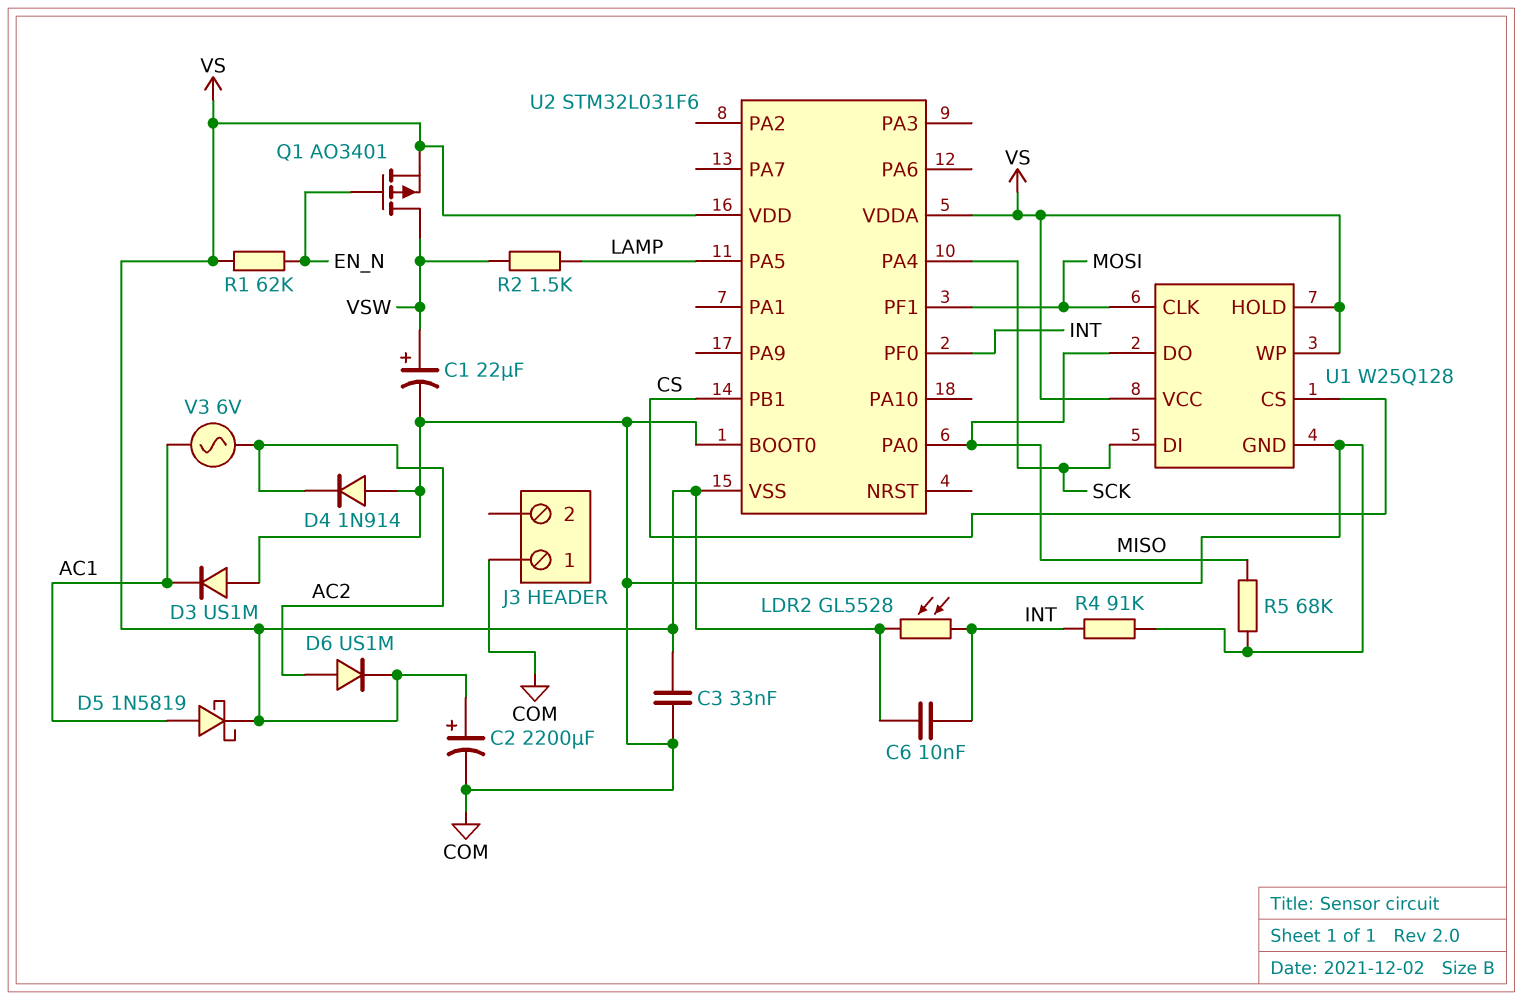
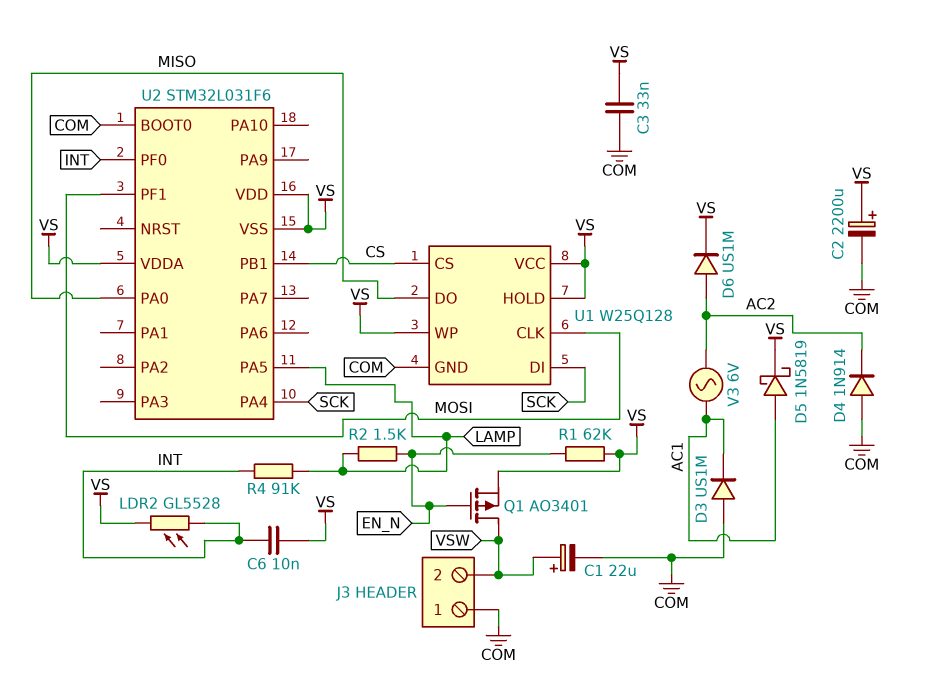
J3 pin 2: none -> VSW
R2: 1.5k (LAMP, VSW) -> 1.5k (EN_N, LAMP)
R4: 91k (COM, INT) -> 91k (INT, LAMP)
R5: 68k (COM, MISO) -> none

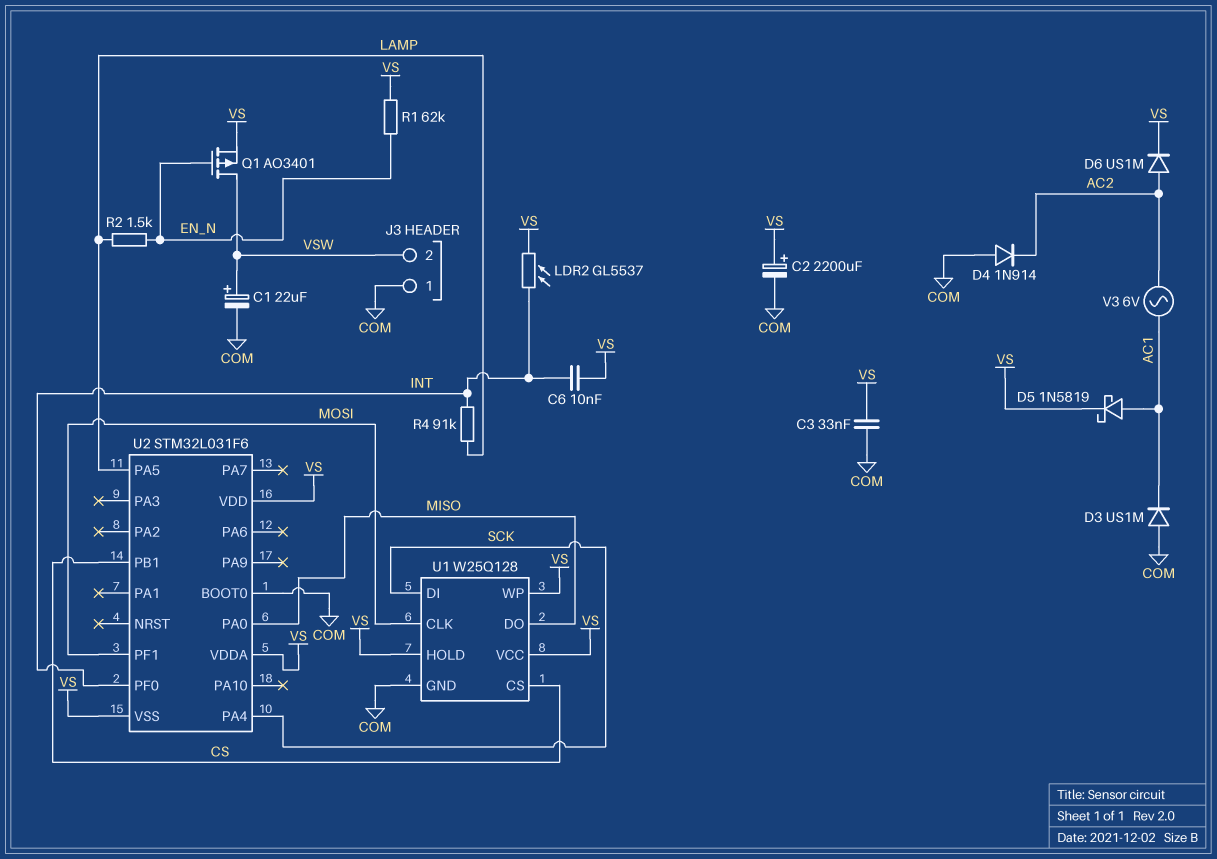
LDR2: GL5528 (INT, VS) -> GL5537 (INT, VS)

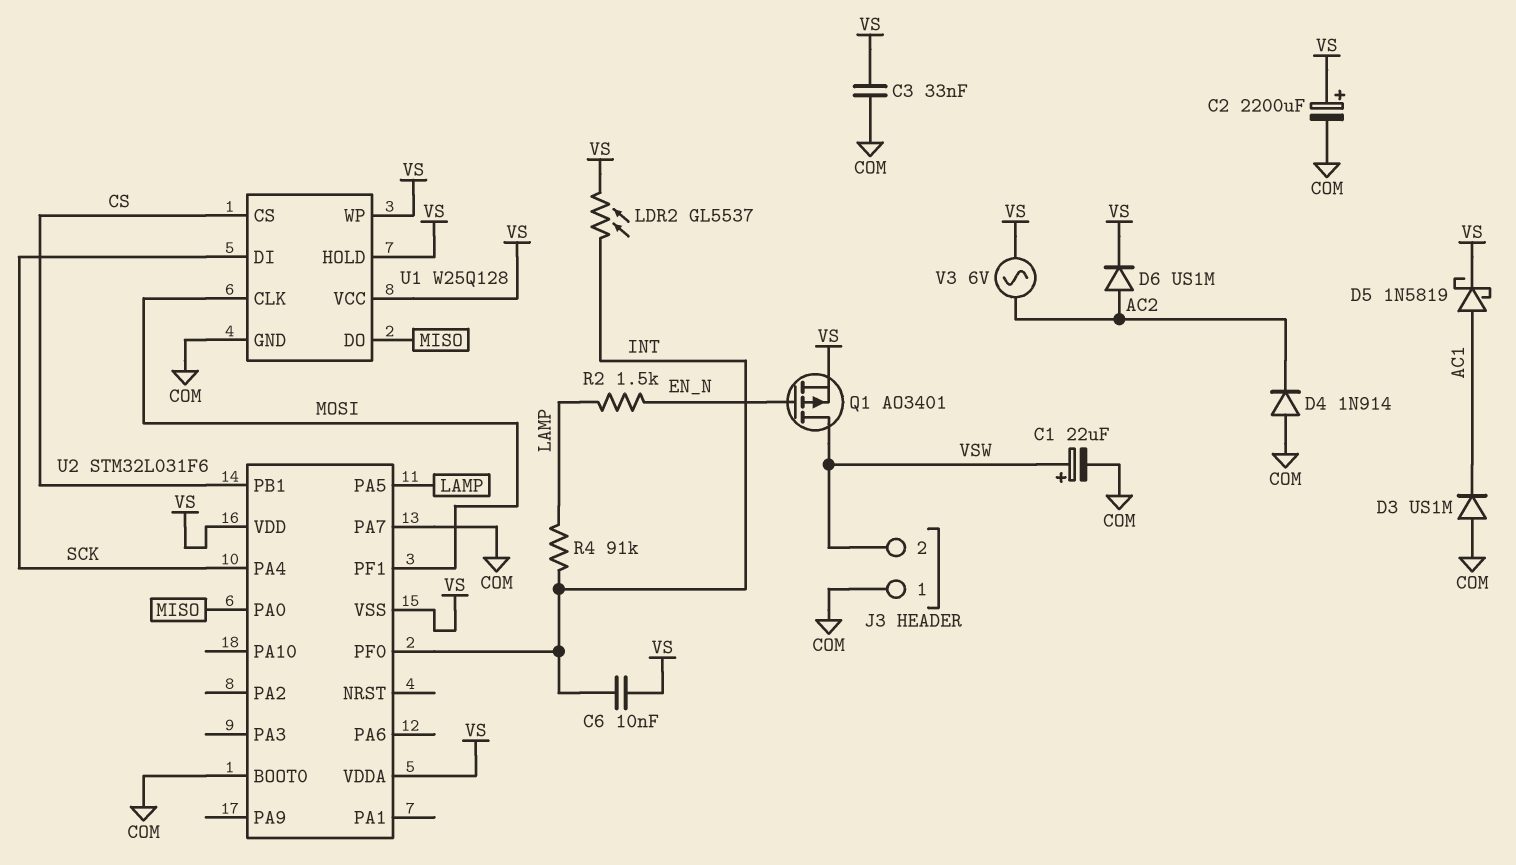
R1: 62k (EN_N, VS) -> none
U2 pin PA7: none -> COM
V3: AC 6V (AC1, AC2) -> AC 6V (AC2, VS)

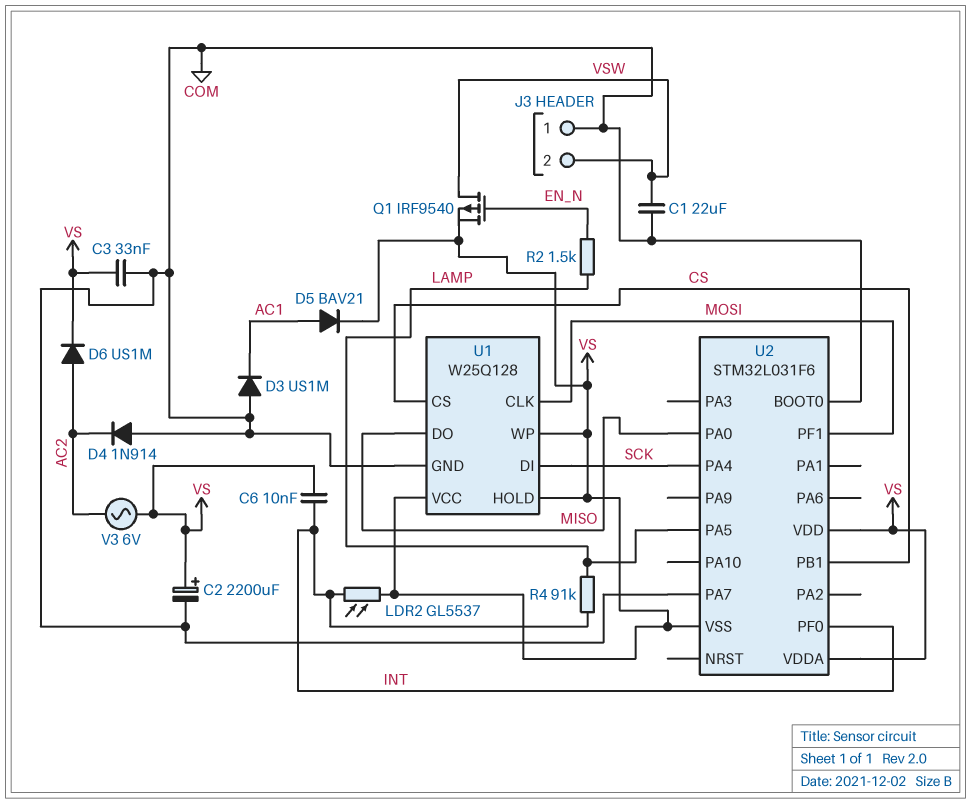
C1: 22uF (plus VSW, minus COM) -> 22uF (COM, VSW)
D5: schottky 1N5819 (A AC1, K VS) -> diode BAV21 (A AC1, K VS)
Q1: PMOS AO3401 (G EN_N, D VSW, S VS) -> PMOS IRF9540 (G EN_N, D VSW, S VS)

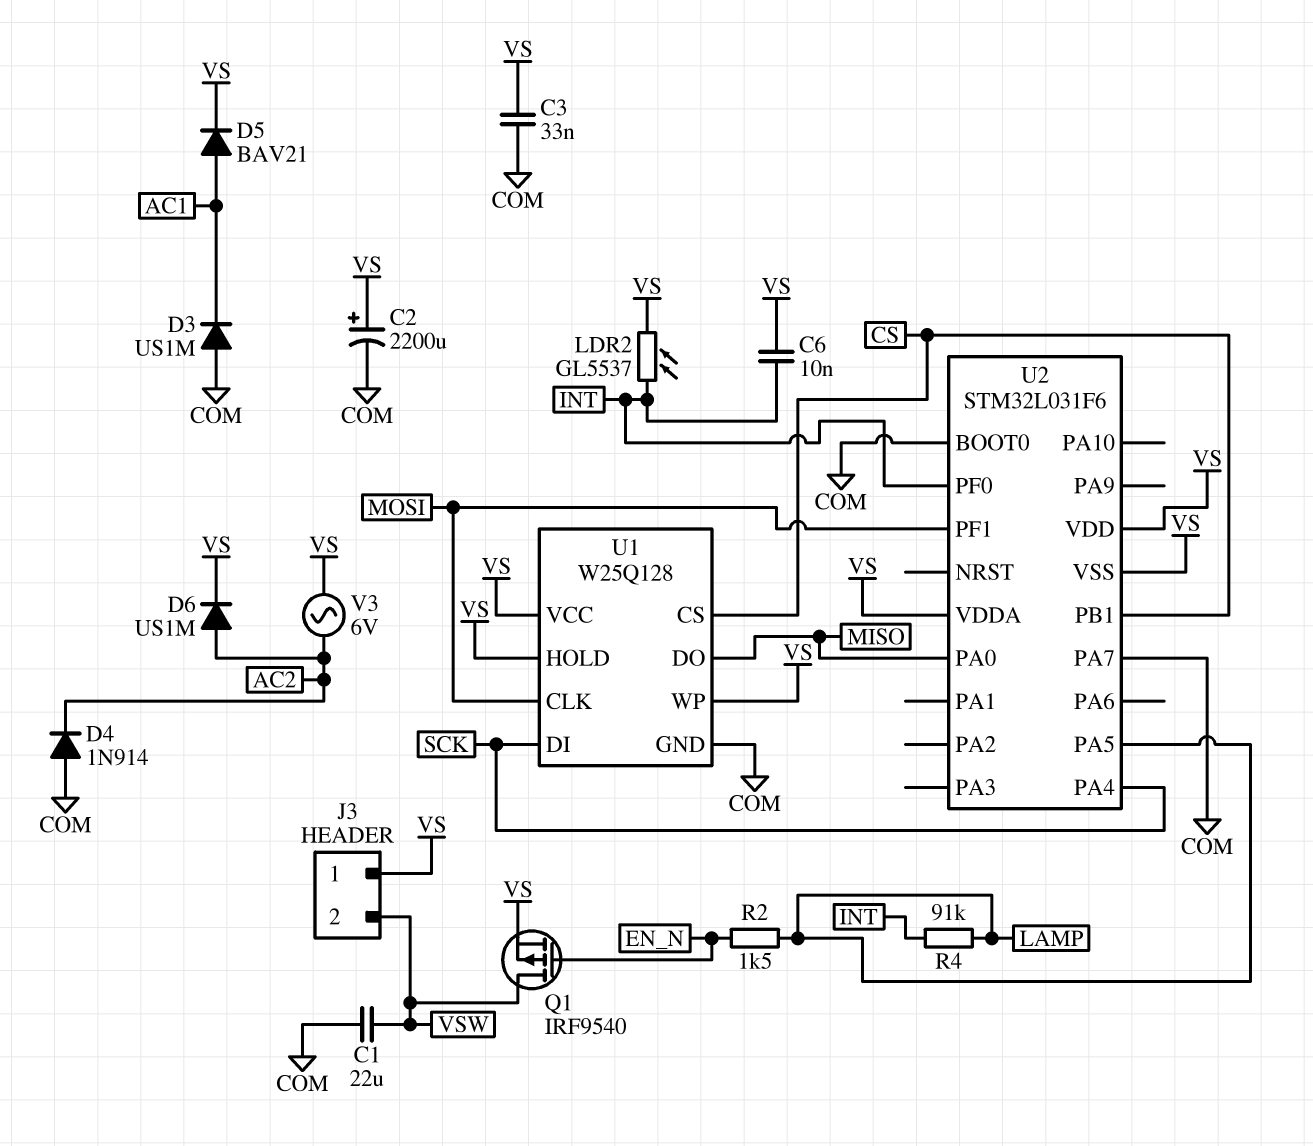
J3 pin 1: COM -> VS

